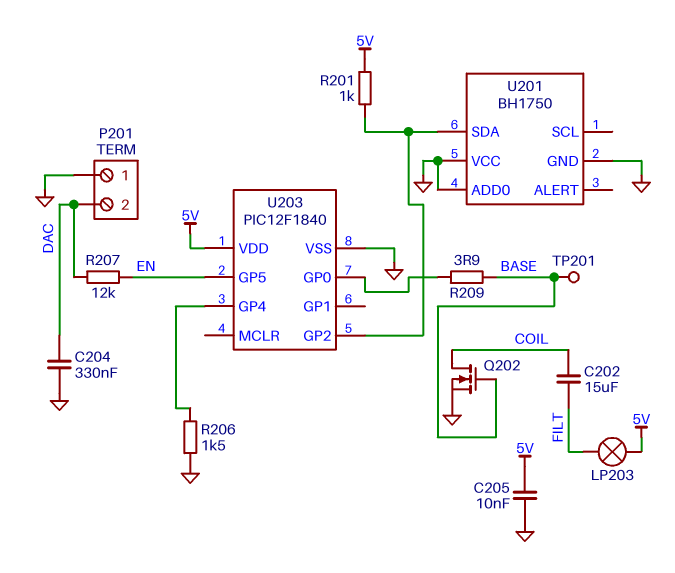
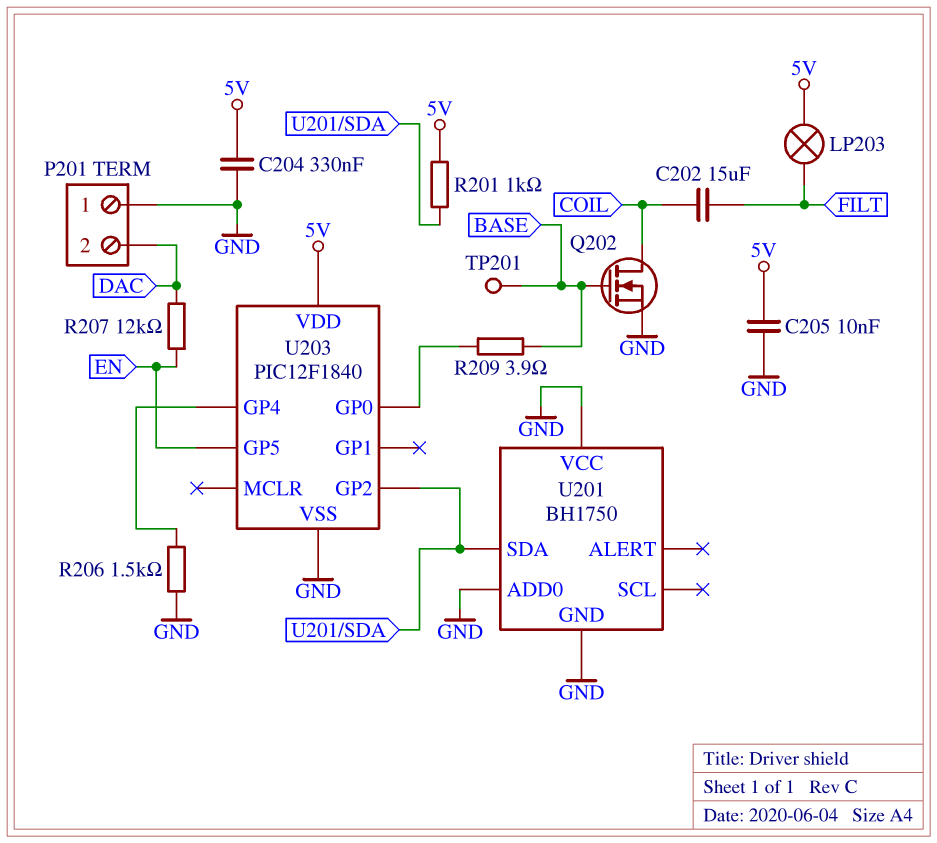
C204: 330nF (DAC, GND) -> 330nF (5V, GND)

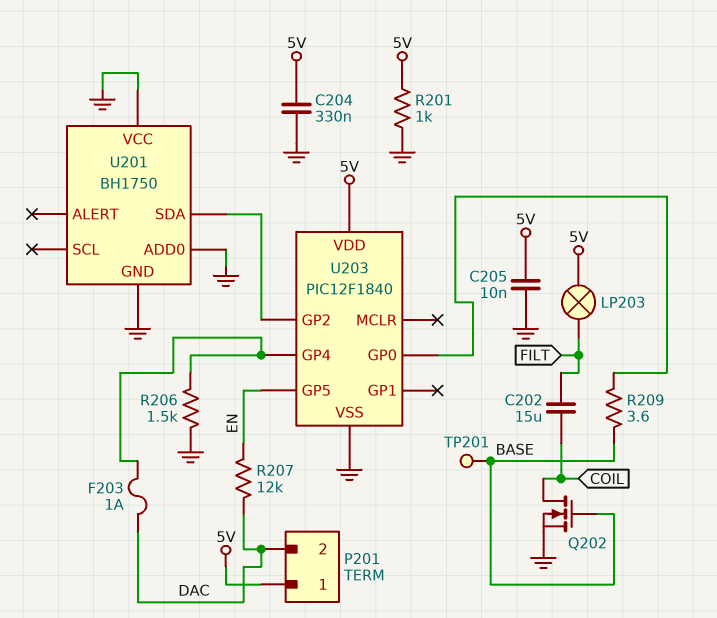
F203: none -> 1A (DAC, U203/GP4)
P201 pin 1: GND -> 5V
R201: 1k (5V, U201/SDA) -> 1k (5V, GND)
R209: 3.9 (BASE, U203/GP0) -> 3.6 (BASE, U203/GP0)

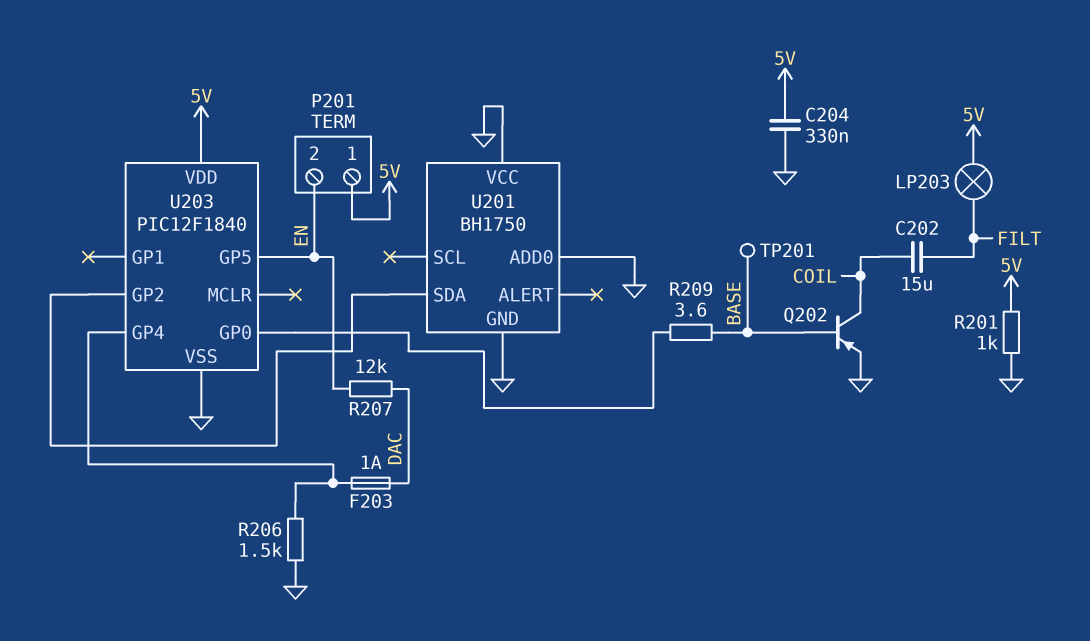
C205: 10nF (5V, GND) -> none
P201 pin 2: DAC -> EN
Q202: NMOS (G BASE, D COIL, S GND) -> PNP (B BASE, C COIL, E GND)

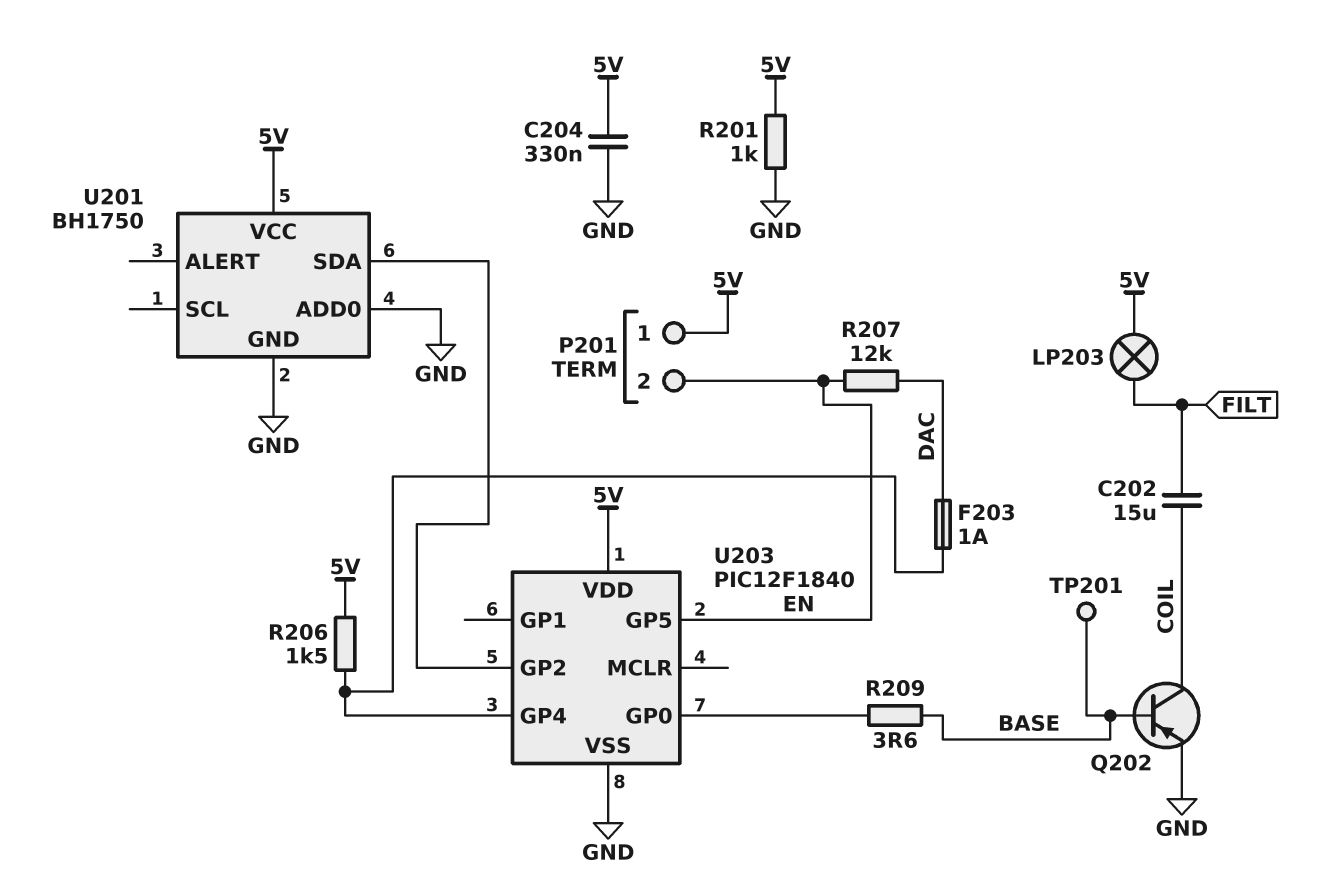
R206: 1.5k (GND, U203/GP4) -> 1.5k (5V, U203/GP4)
U201 pin VCC: GND -> 5V

